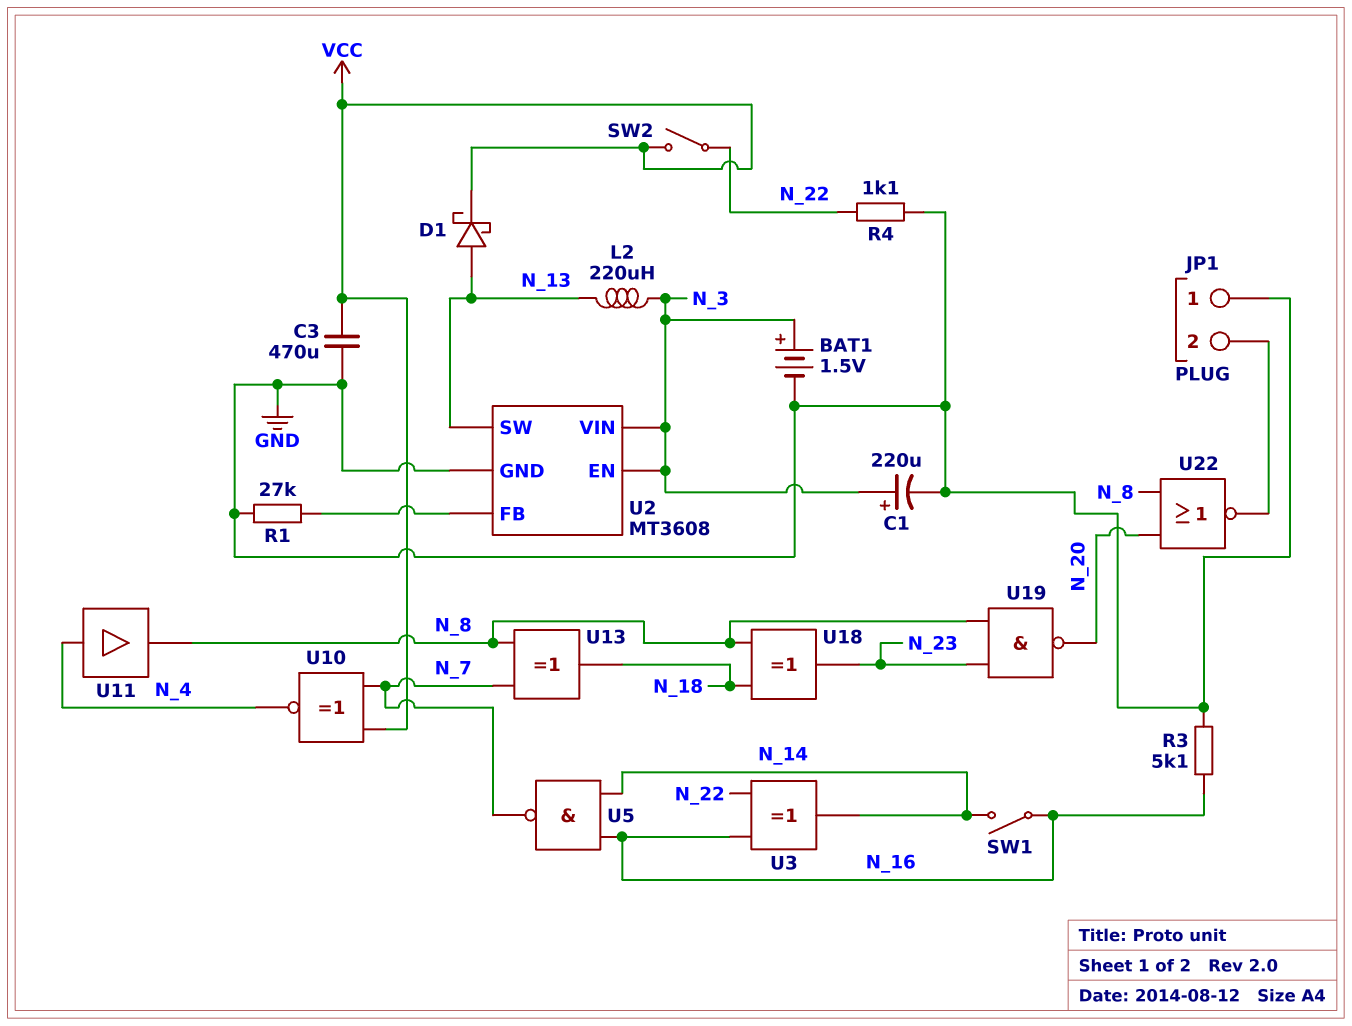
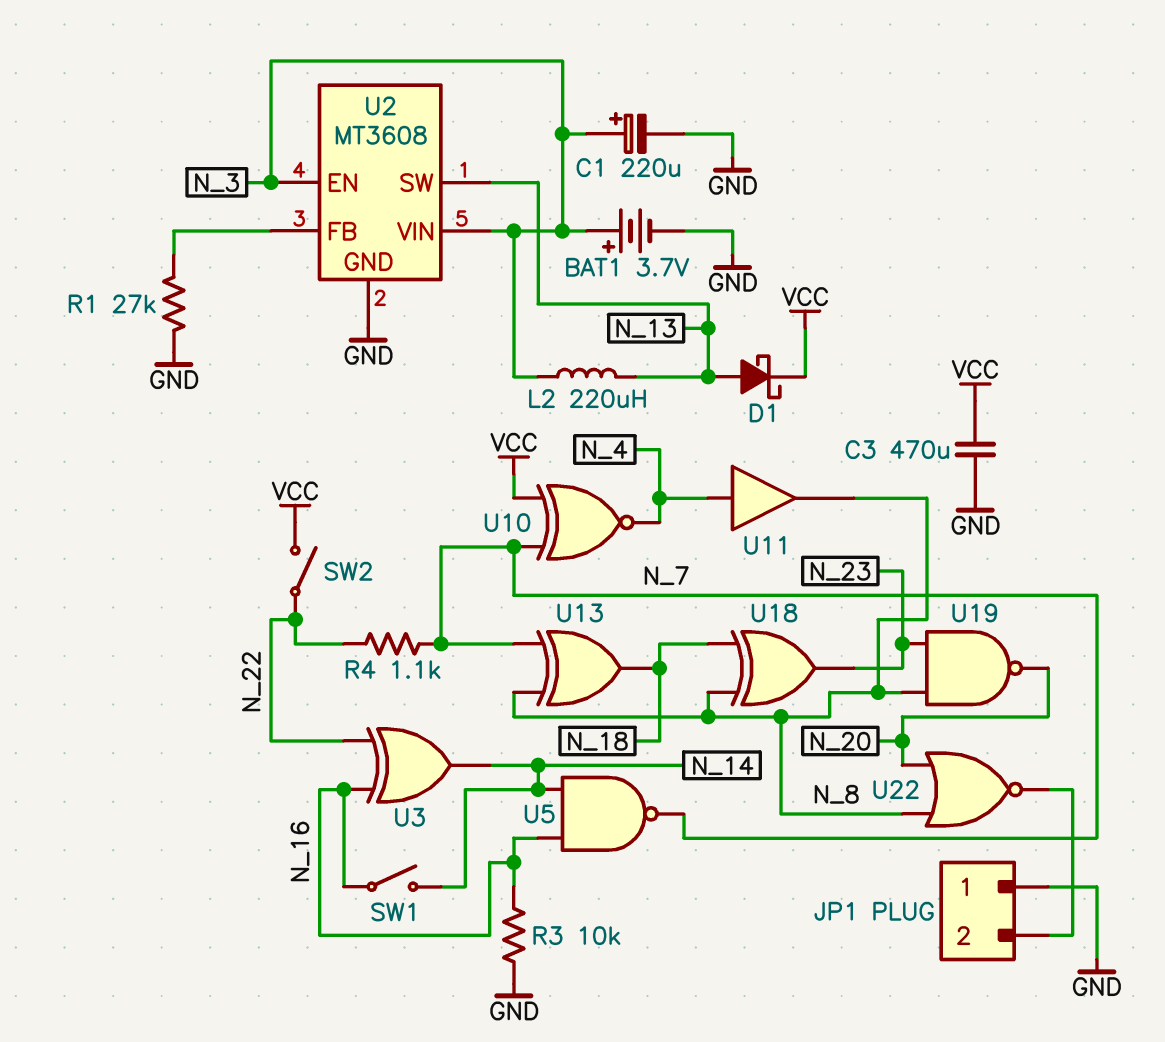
BAT1: 1.5V (plus N_3, minus GND) -> 3.7V (plus N_3, minus GND)
R3: 5.1k (GND, N_16) -> 10k (GND, N_16)
R4: 1.1k (GND, N_22) -> 1.1k (N_7, N_22)

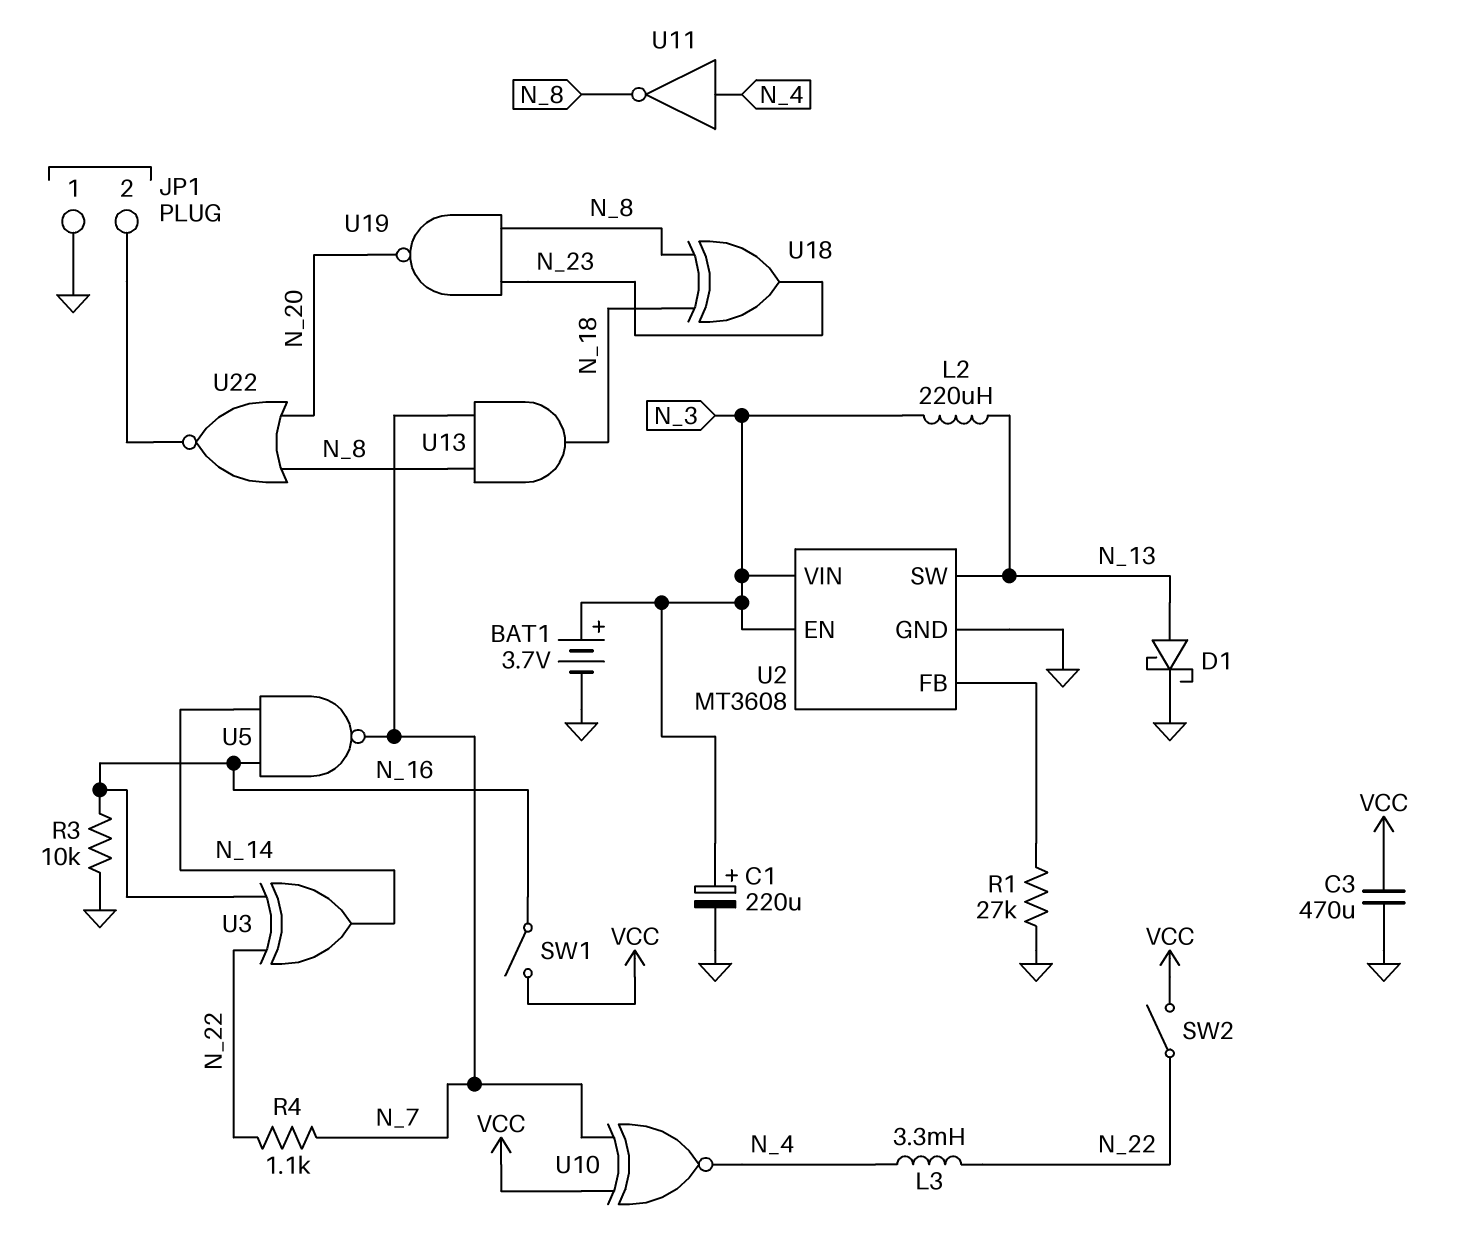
D1: schottky (A N_13, K VCC) -> schottky (A N_13, K GND)
L3: none -> 3.3mH (N_4, N_22)
SW1: switch (N_14, N_16) -> switch (N_16, VCC)
U11: buffer (in N_4, out N_8) -> NOT (in N_4, out N_8)
U13: XOR (in N_7, in N_8, out N_18) -> AND (in N_7, in N_8, out N_18)

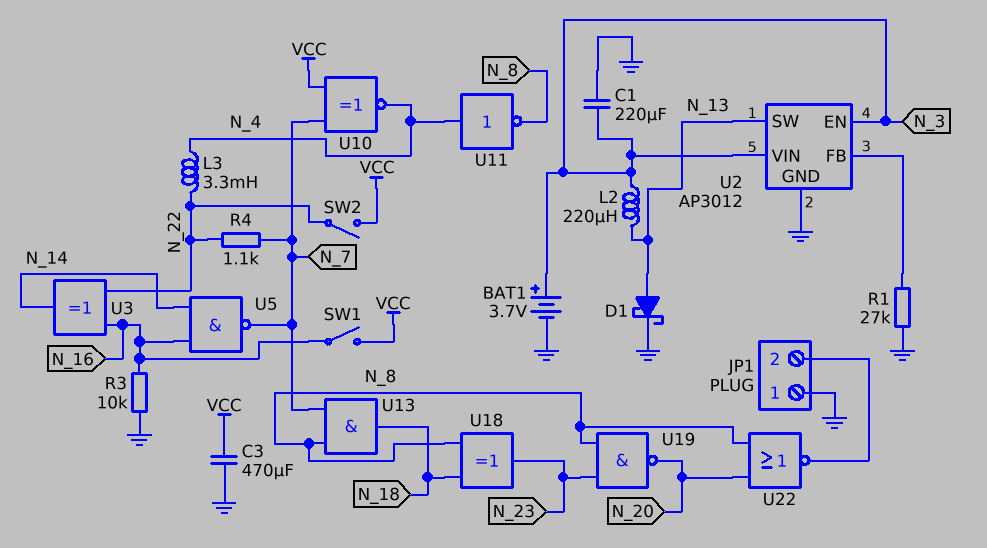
C1: 220uF (plus N_3, minus GND) -> 220uF (GND, N_3)
U2: MT3608 -> AP3012

